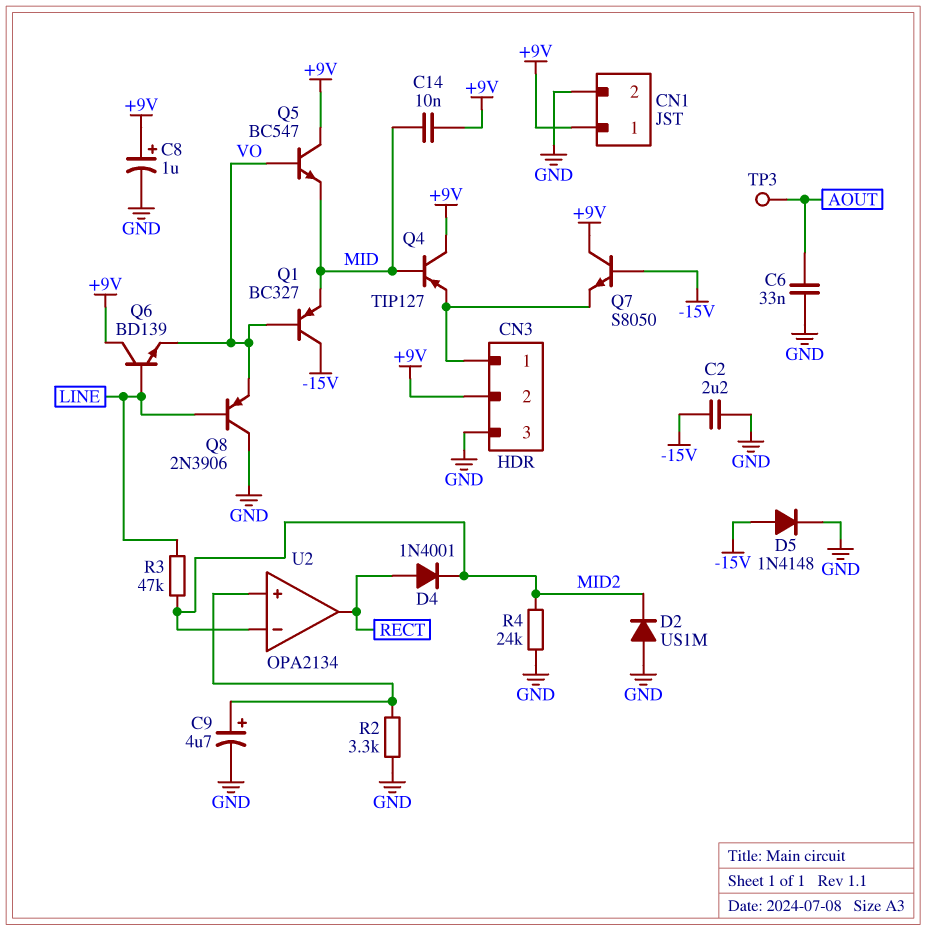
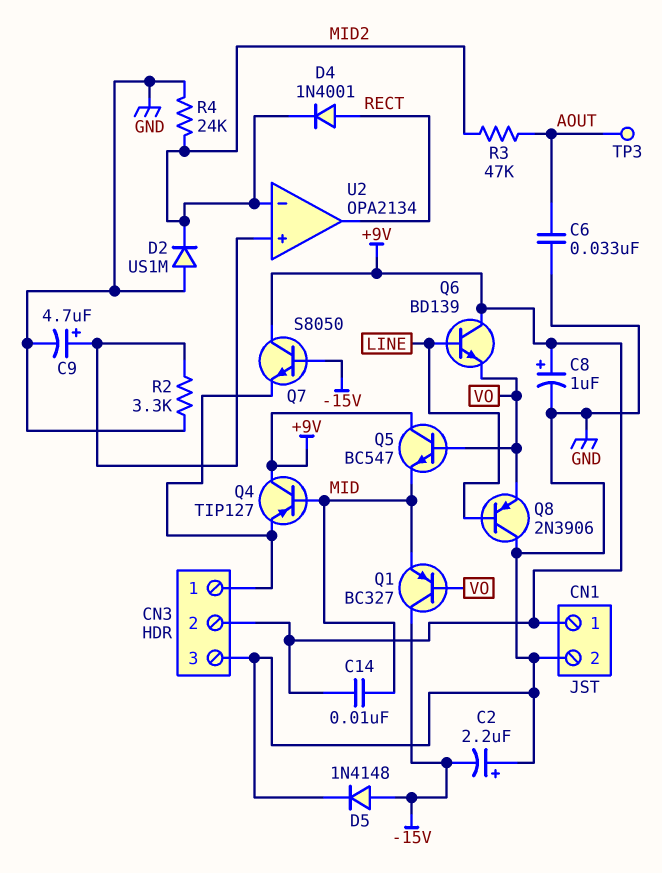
C2: 2.2uF (-15V, GND) -> 2.2uF (plus GND, minus -15V)
R3: 47k (LINE, MID2) -> 47k (AOUT, MID2)

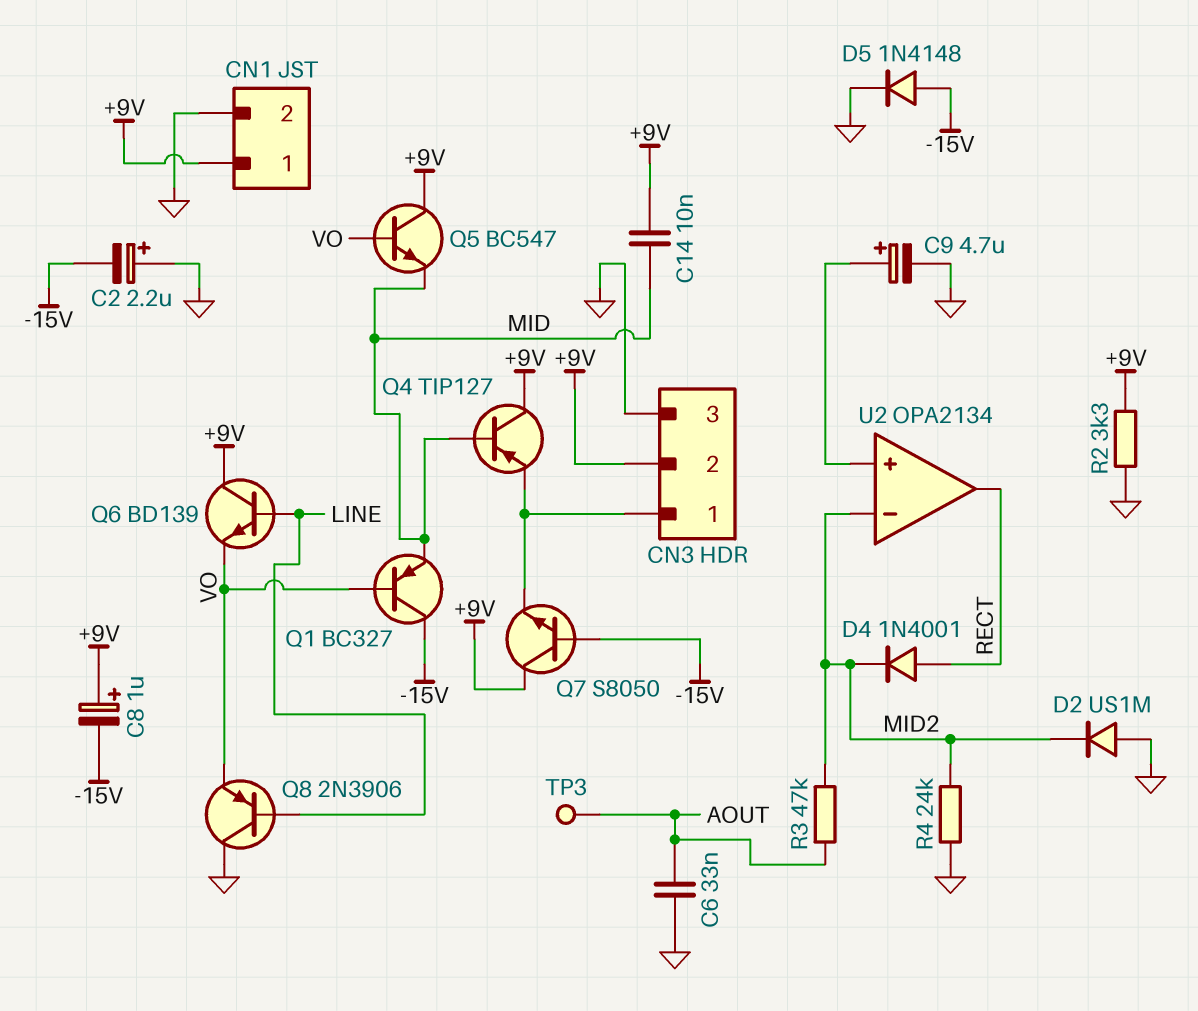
C8: 1uF (plus +9V, minus GND) -> 1uF (plus +9V, minus -15V)
R2: 3.3k (GND, U2/in+) -> 3.3k (+9V, GND)

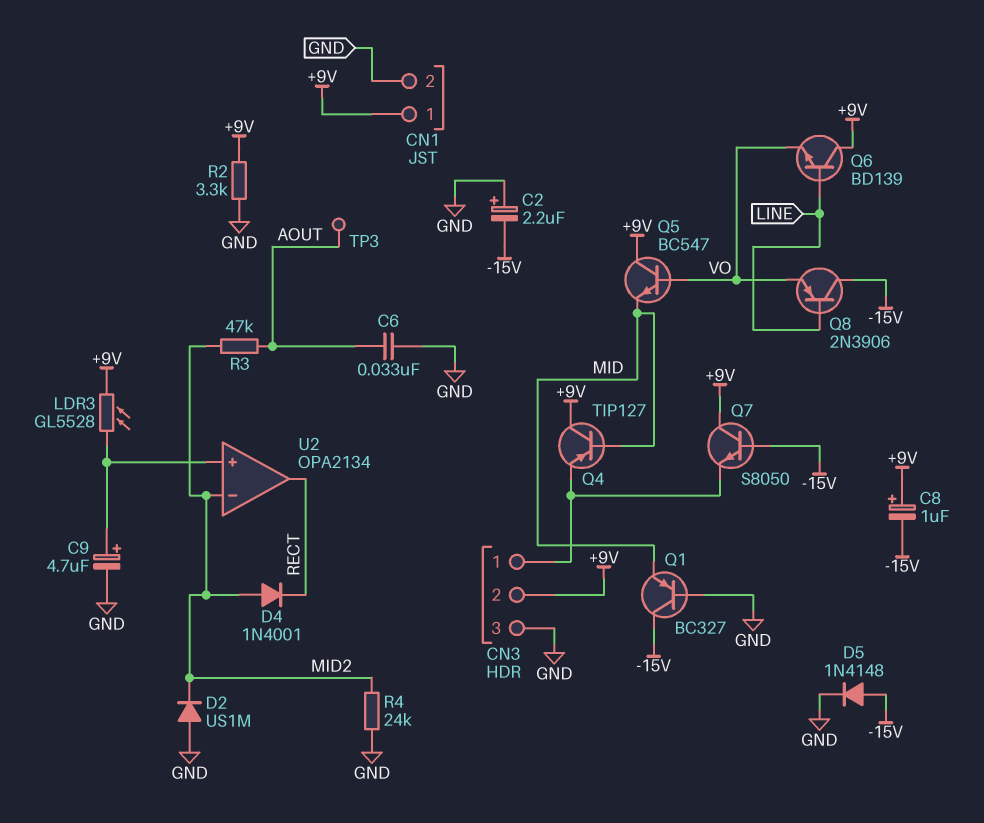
C14: 10nF (+9V, MID) -> none
D4: diode 1N4001 (A RECT, K MID2) -> diode 1N4001 (A MID2, K RECT)
LDR3: none -> GL5528 (+9V, U2/in+)
Q1: PNP BC327 (B VO, C -15V, E MID) -> PNP BC327 (B GND, C -15V, E MID)
Q8: PNP 2N3906 (B LINE, C GND, E VO) -> PNP 2N3906 (B LINE, C -15V, E VO)

